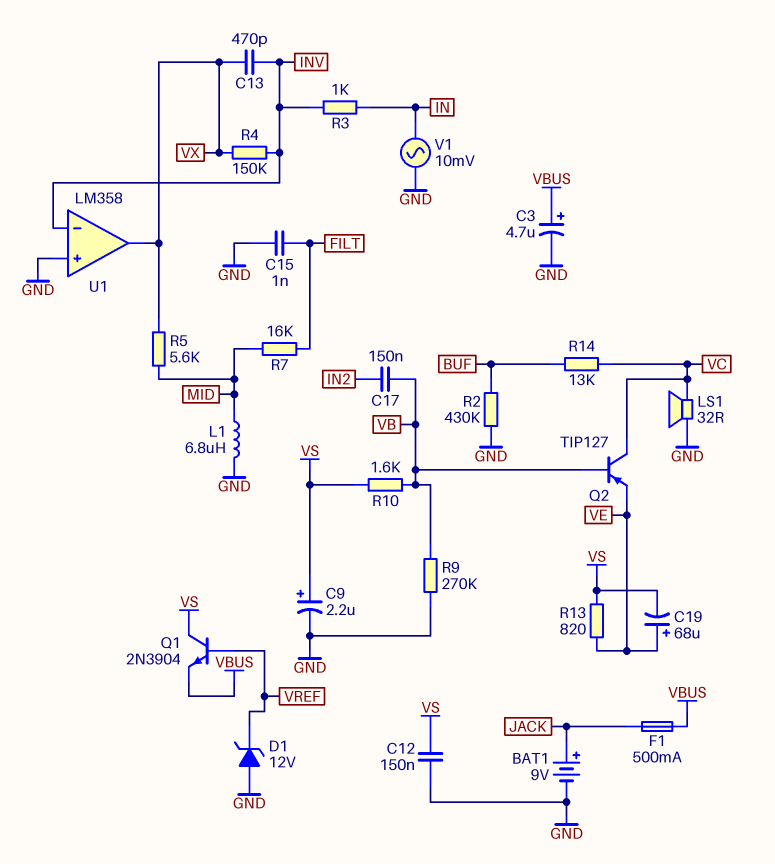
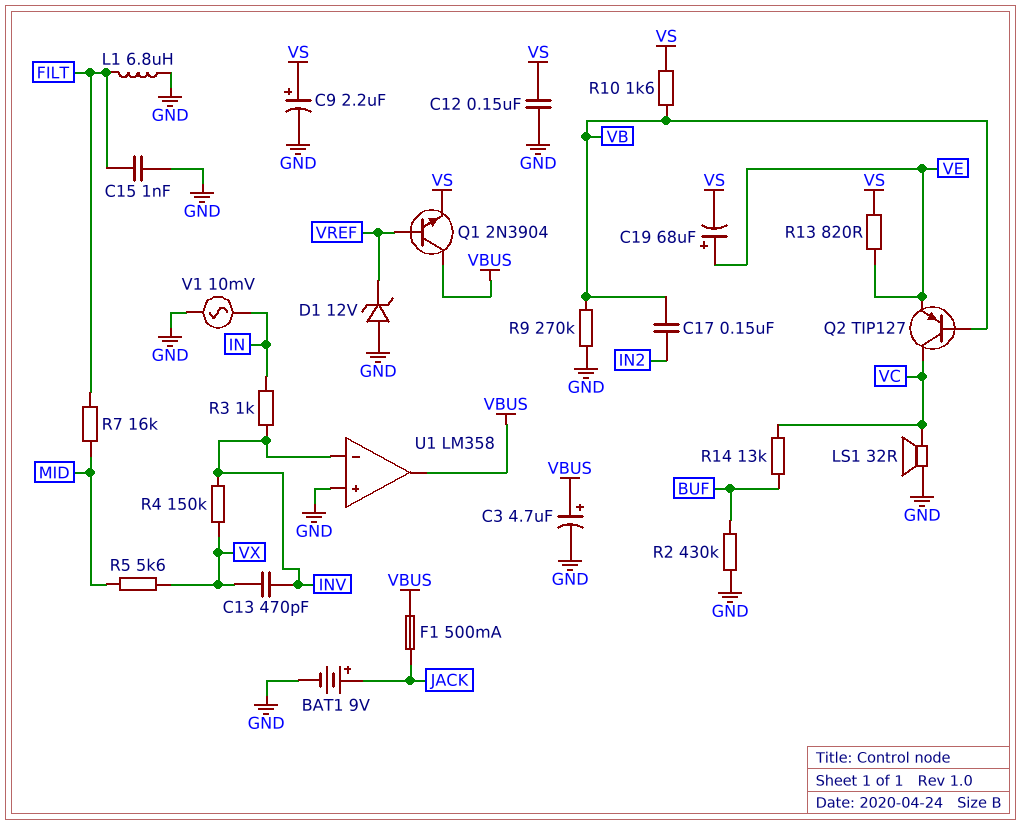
L1: 6.8uH (GND, MID) -> 6.8uH (FILT, GND)
Q1: NPN 2N3904 (B VREF, C VS, E VBUS) -> NPN 2N3904 (B VREF, C VBUS, E VS)
U1 pin out: VX -> VBUS

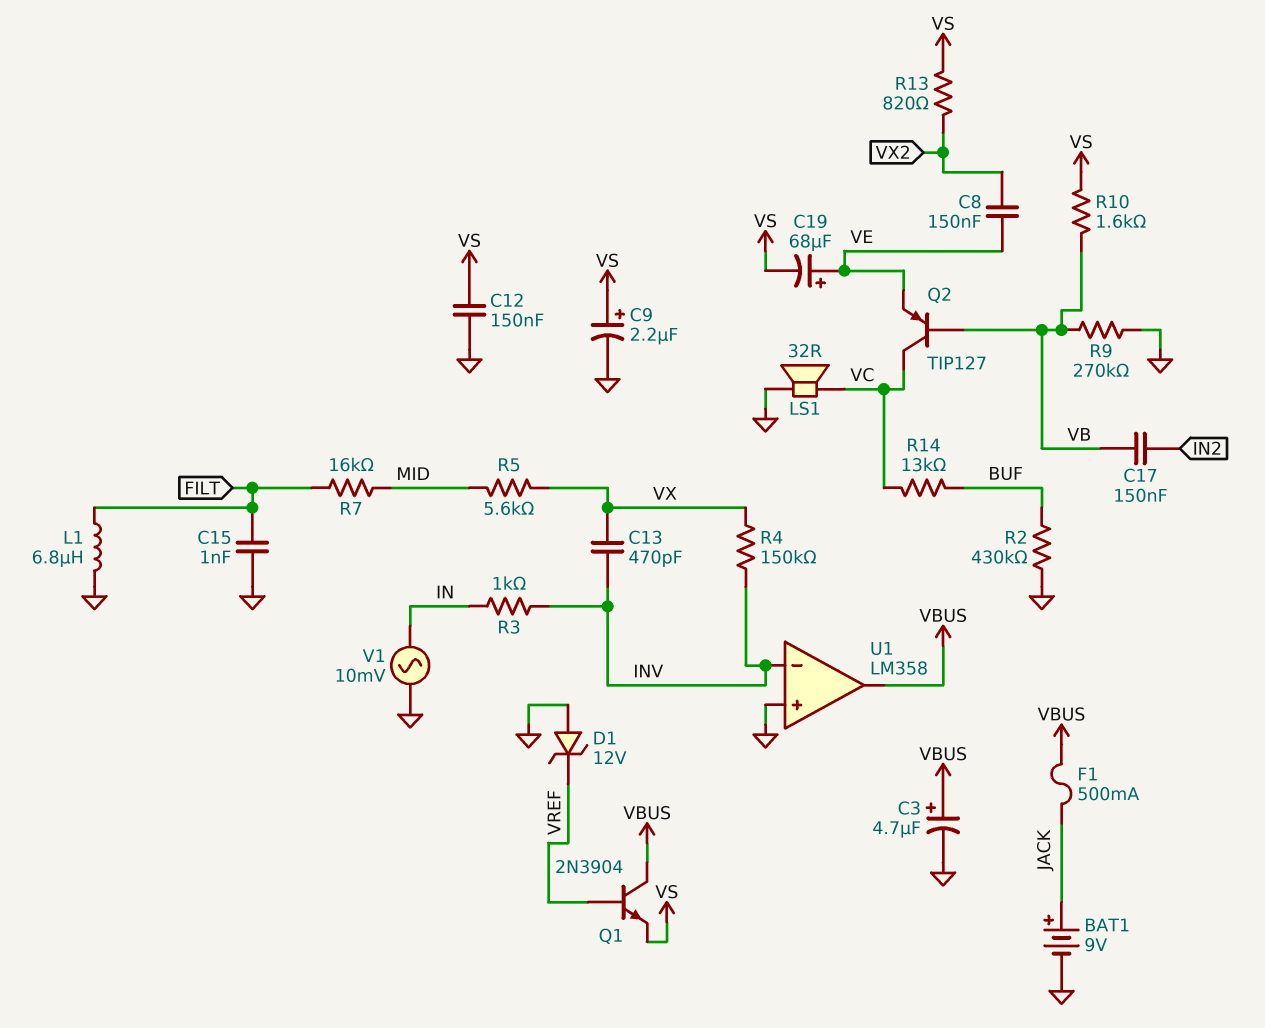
C8: none -> 150nF (VE, VX2)
R13: 820 (VE, VS) -> 820 (VS, VX2)

